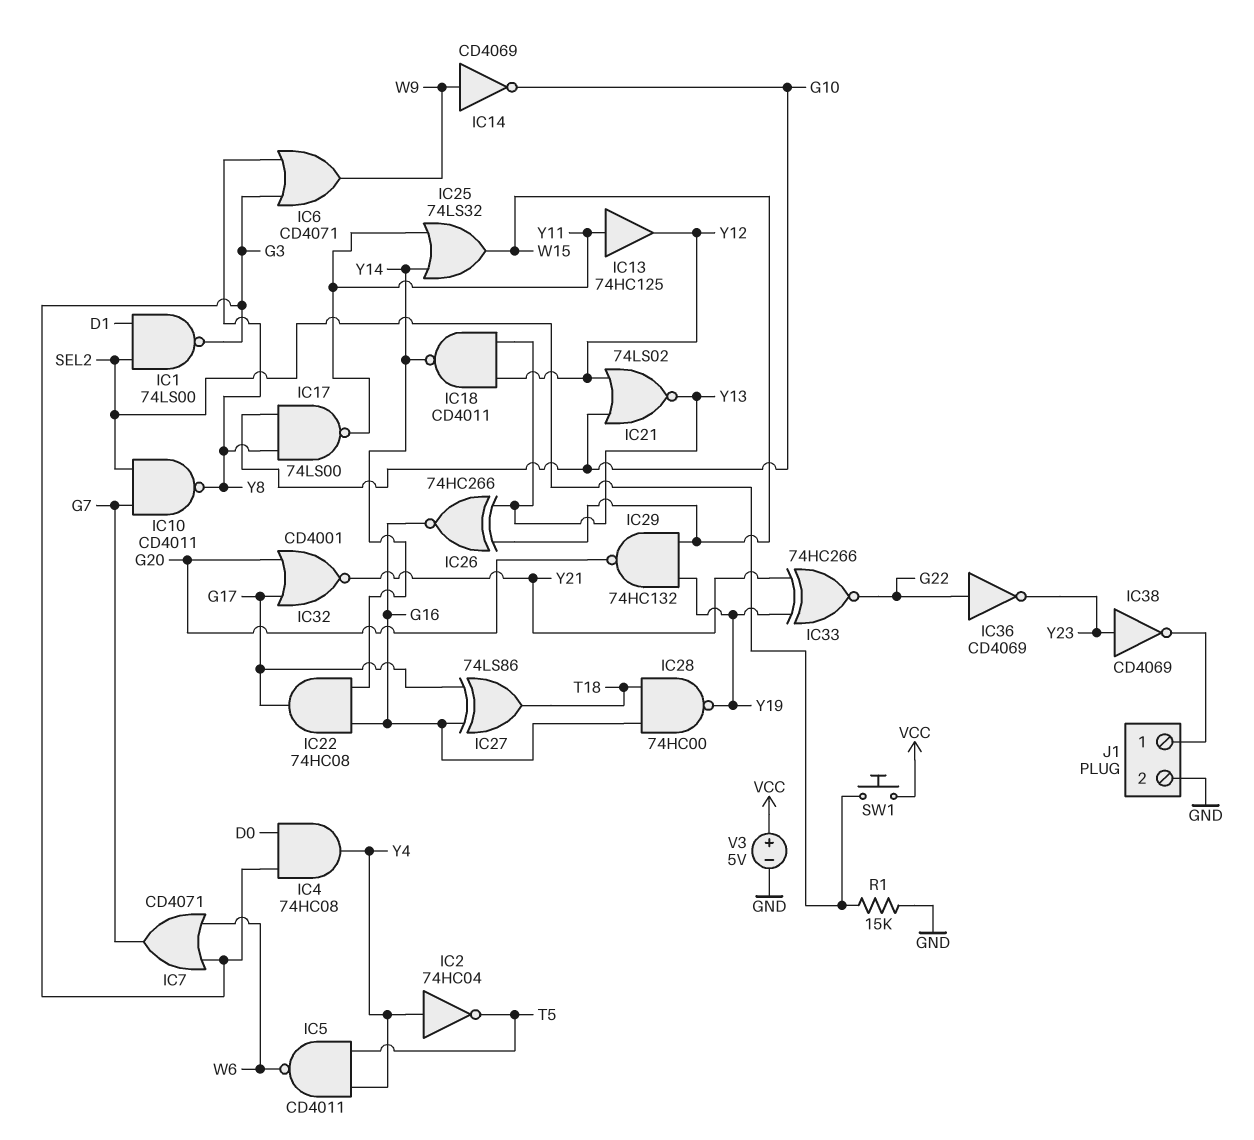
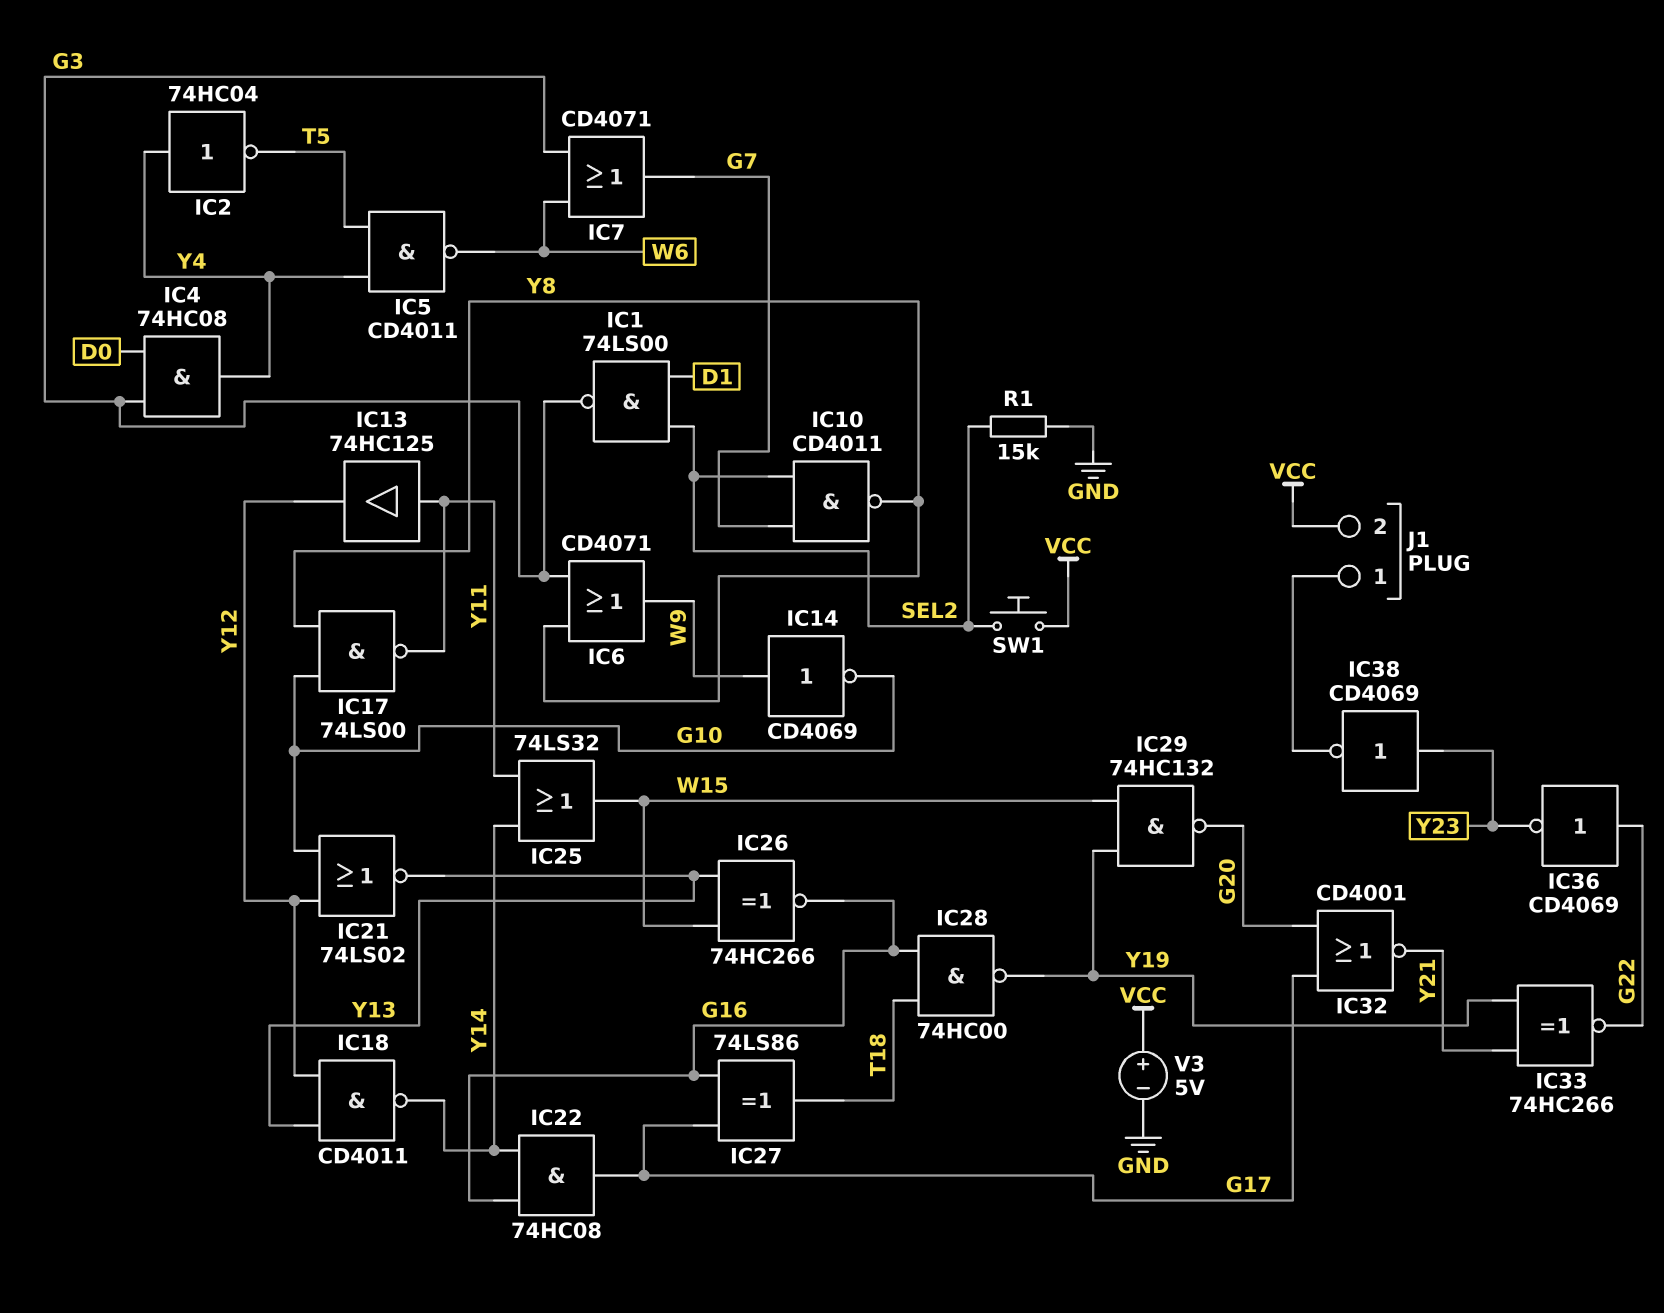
J1 pin 2: GND -> VCC

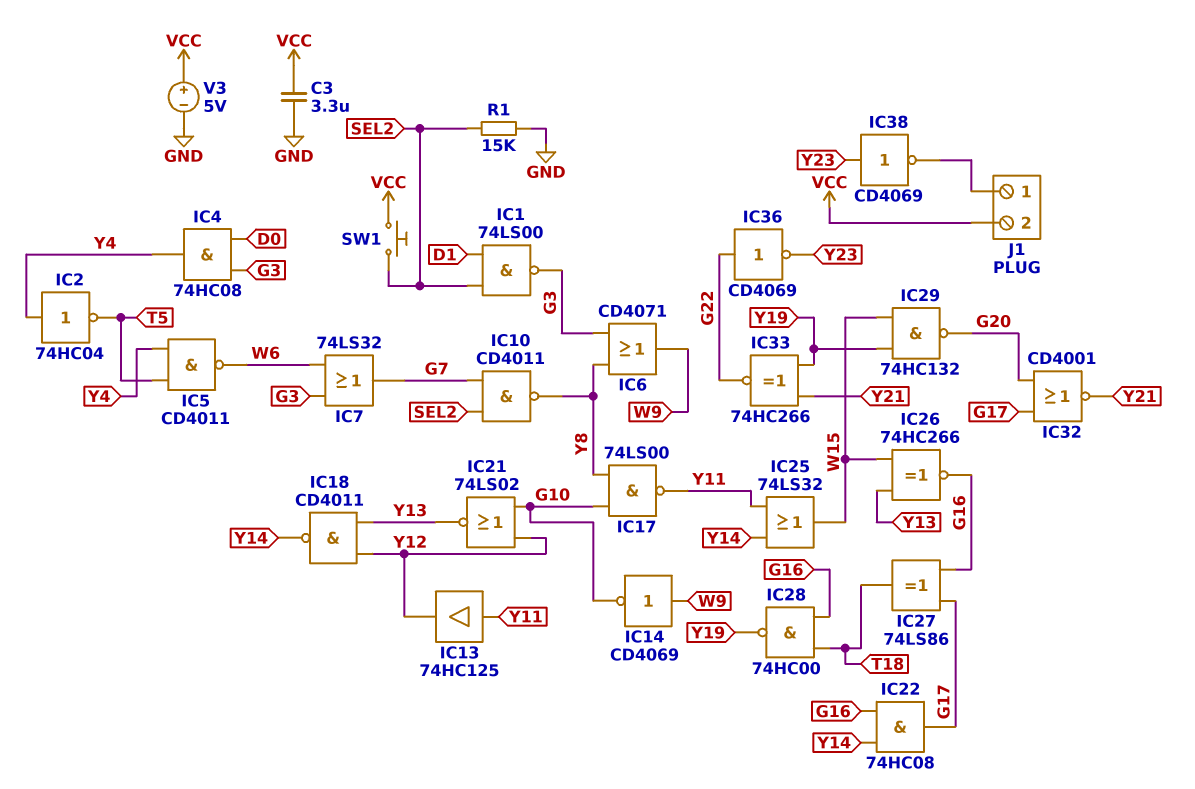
C3: none -> 3.3uF (GND, VCC)
IC7: OR CD4071 (in G3, in W6, out G7) -> OR 74LS32 (in G3, in W6, out G7)

